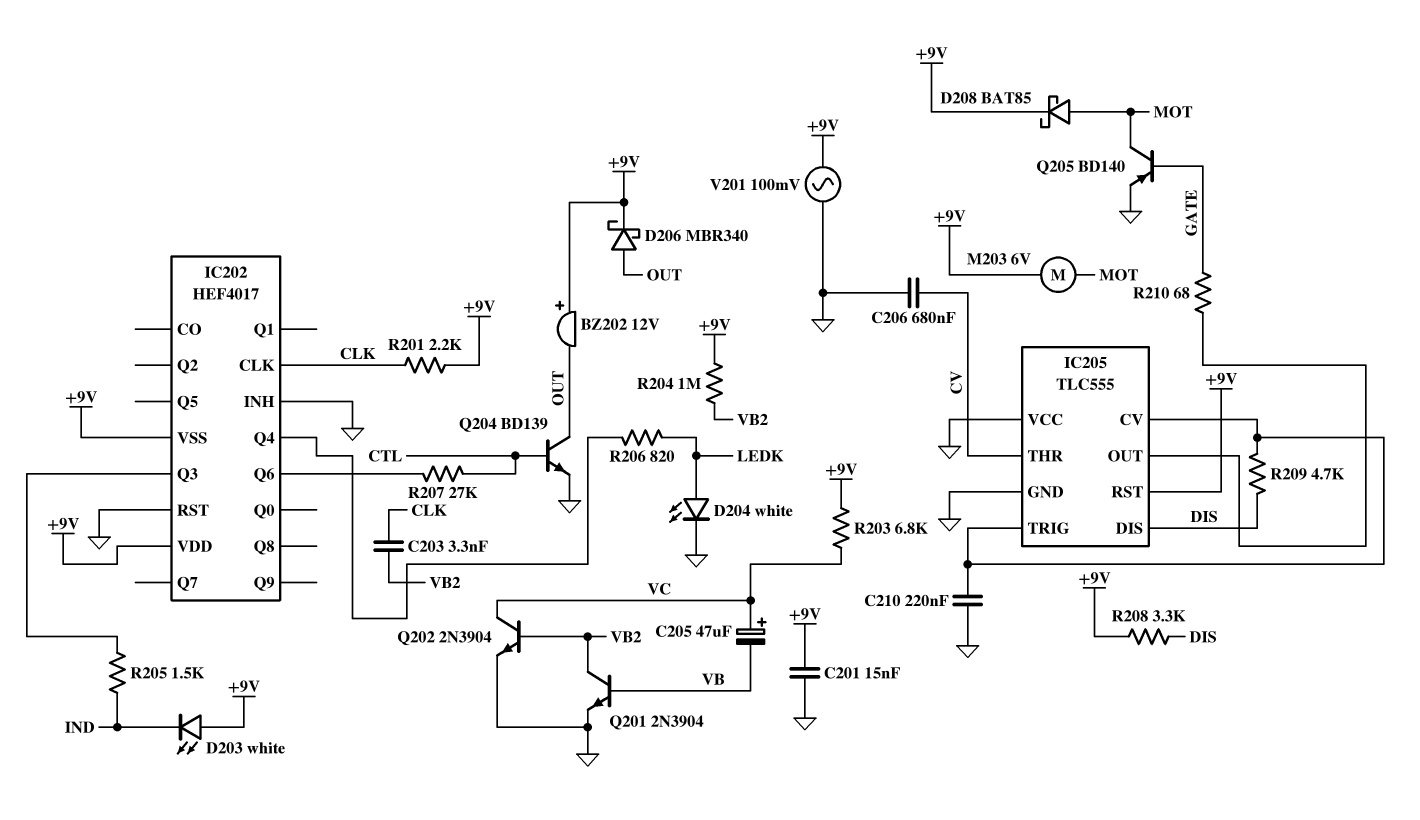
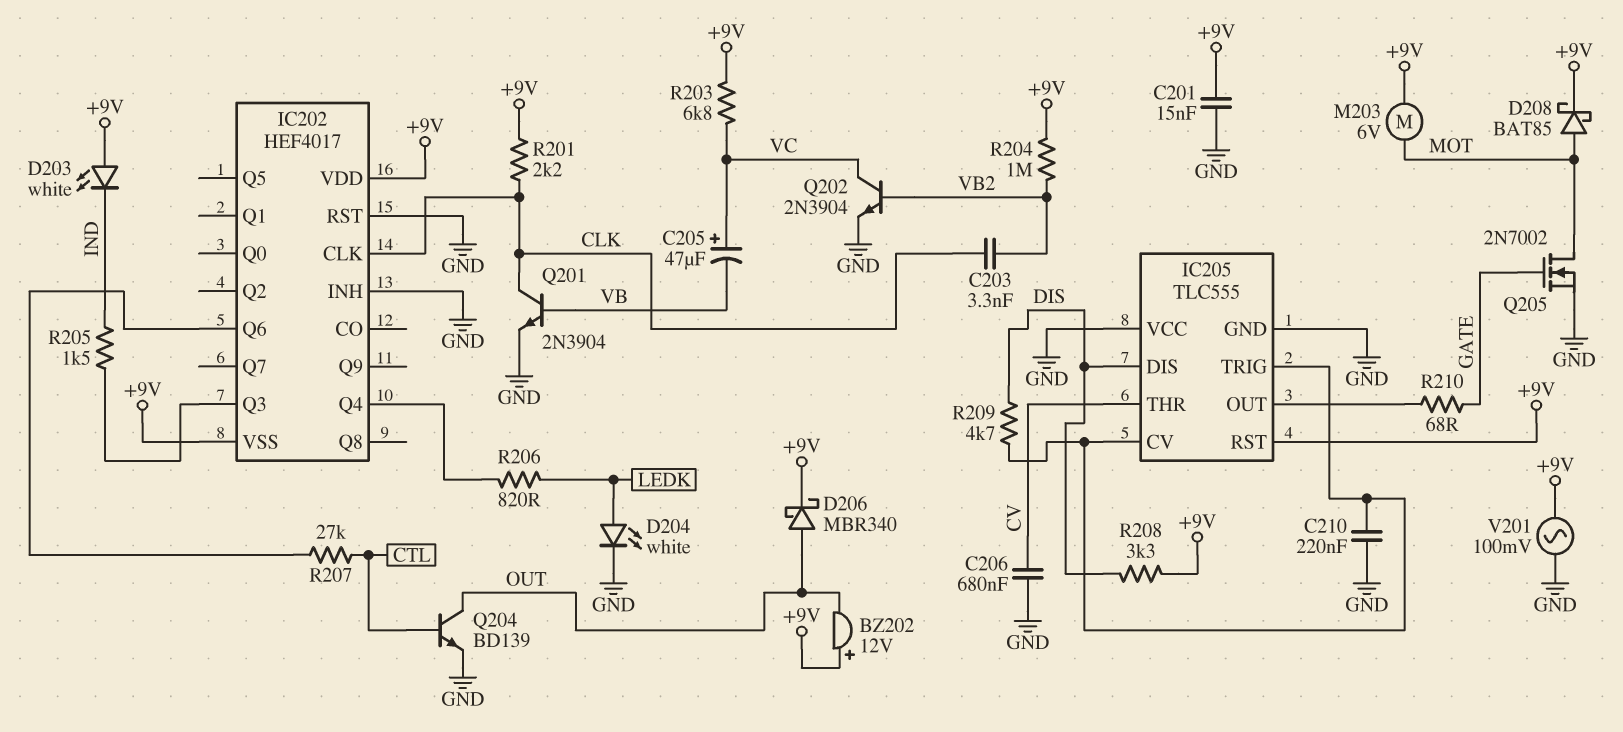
Q201: NPN 2N3904 (B VB, C VB2, E GND) -> NPN 2N3904 (B VB, C CLK, E GND)
Q205: PNP BD140 (B GATE, C MOT, E GND) -> NMOS 2N7002 (G GATE, D MOT, S GND)

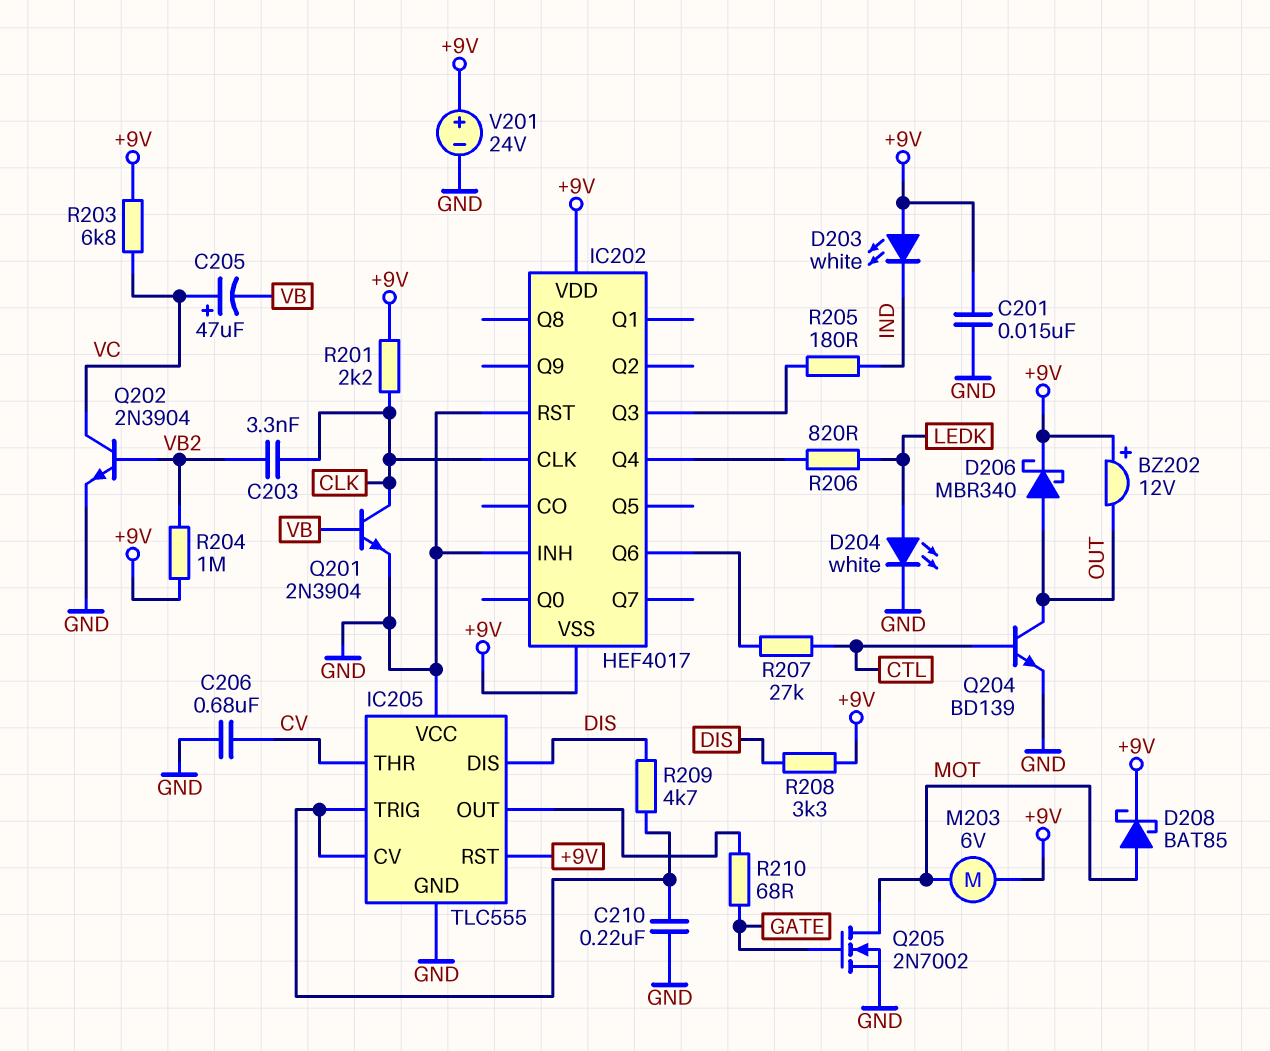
R205: 1.5k (IC202/Q3, IND) -> 180 (IC202/Q3, IND)
V201: AC 100mV (+9V, GND) -> 24V (plus +9V, minus GND)

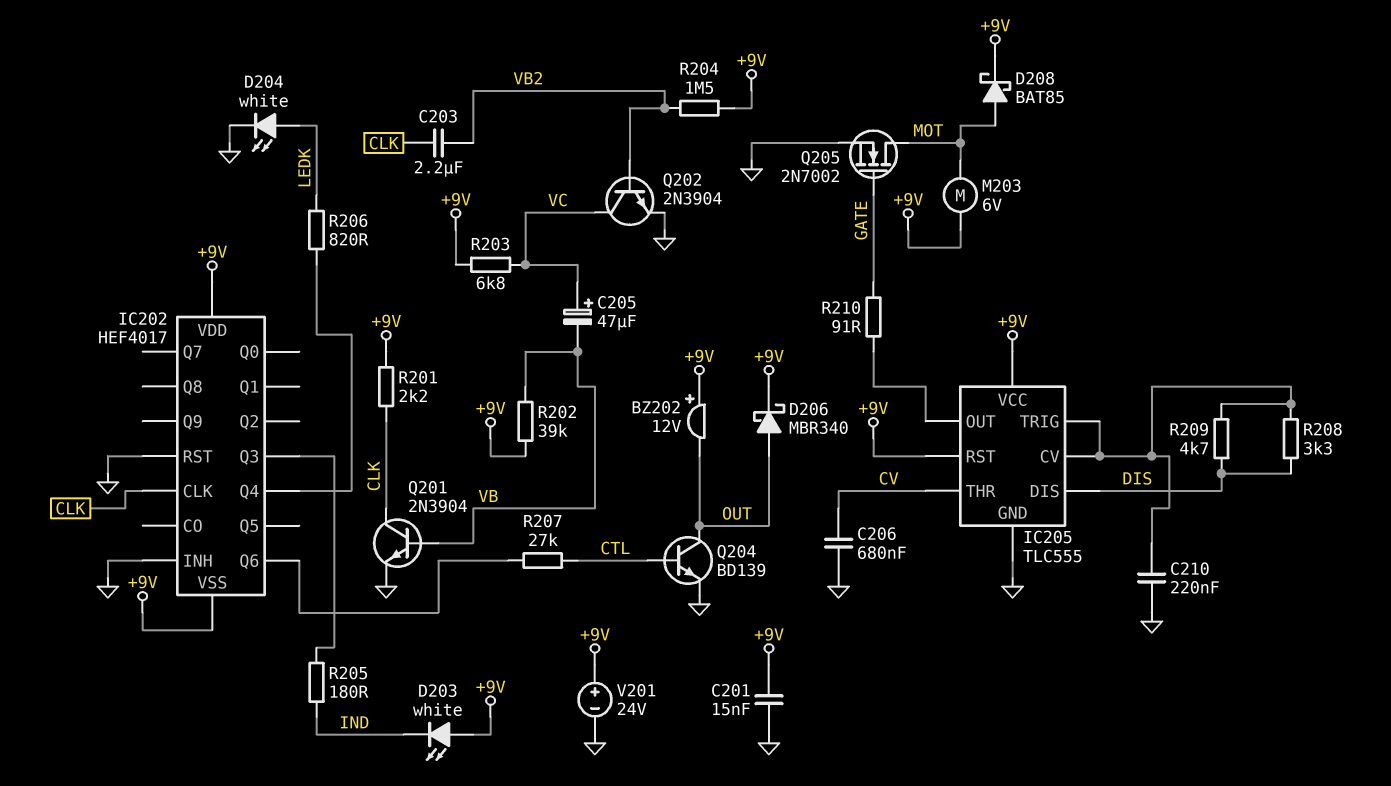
C203: 3.3nF (CLK, VB2) -> 2.2uF (CLK, VB2)
IC205 pin VCC: GND -> +9V
R202: none -> 39k (+9V, VB)
R204: 1M (+9V, VB2) -> 1.5M (+9V, VB2)
R208: 3.3k (+9V, DIS) -> 3.3k (DIS, IC205/CV)
R210: 68 (GATE, IC205/OUT) -> 91 (GATE, IC205/OUT)

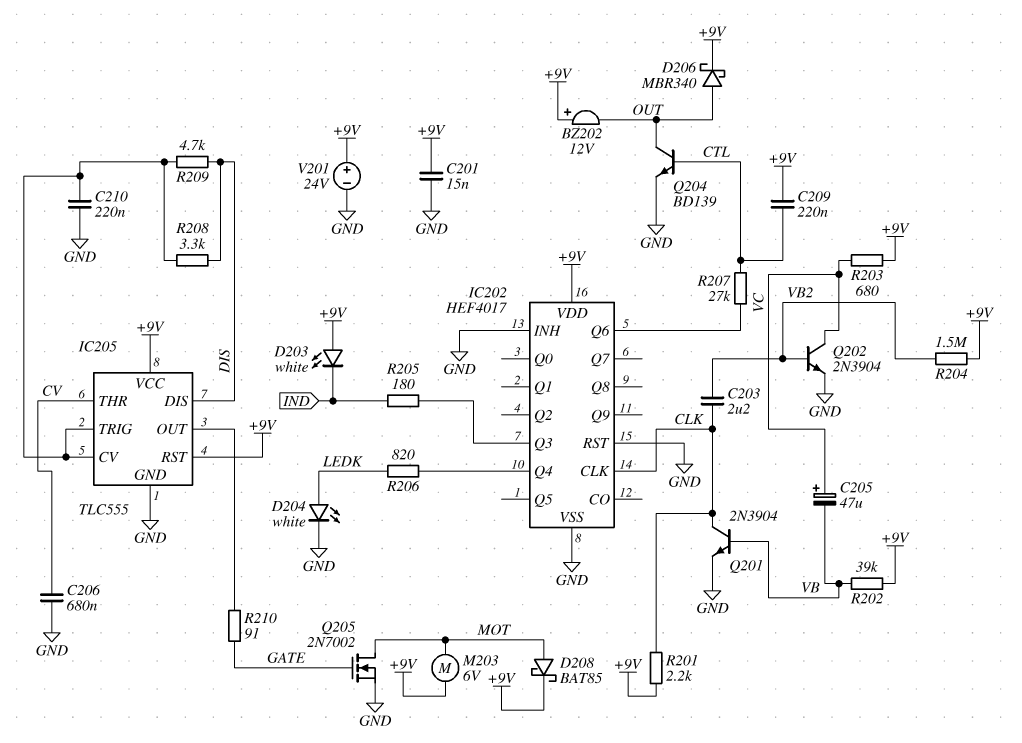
C209: none -> 220nF (+9V, CTL)
IC202 pin VSS: +9V -> GND
R203: 6.8k (+9V, VC) -> 680 (+9V, VC)

